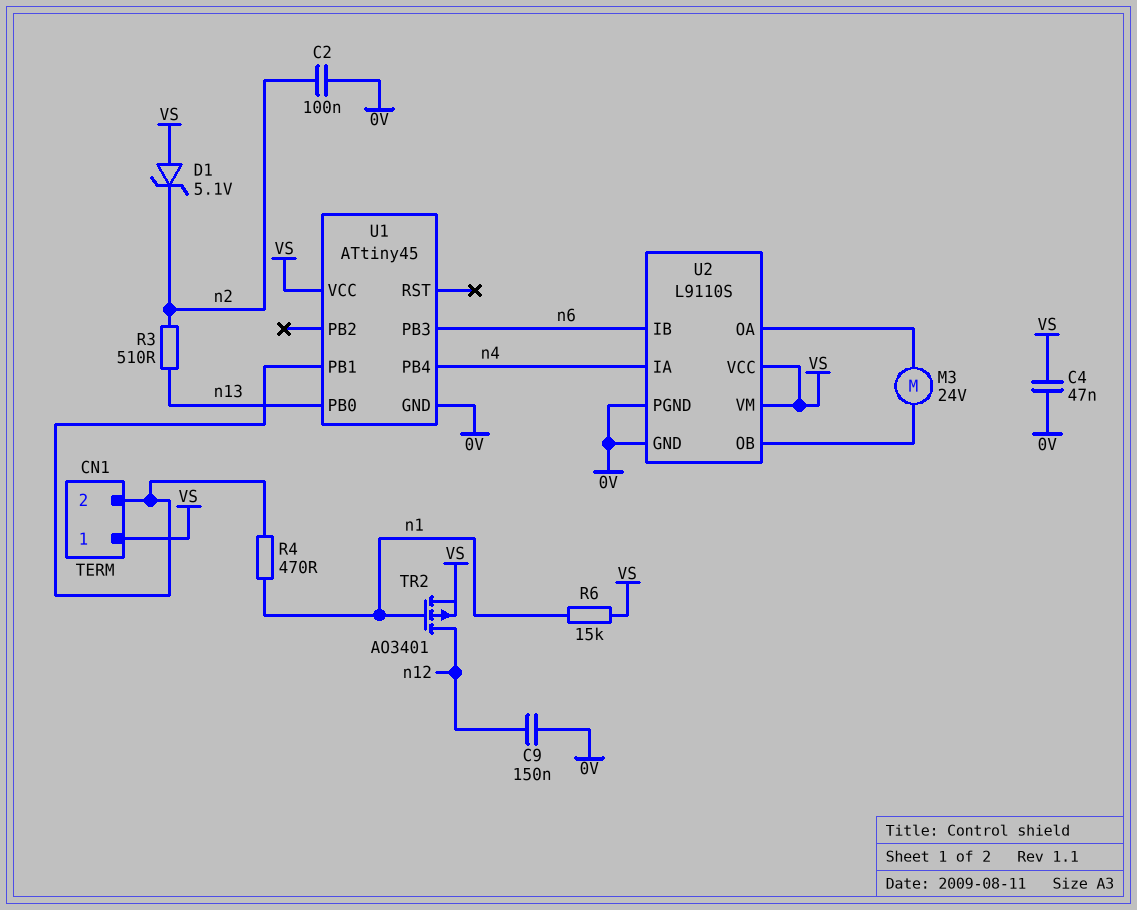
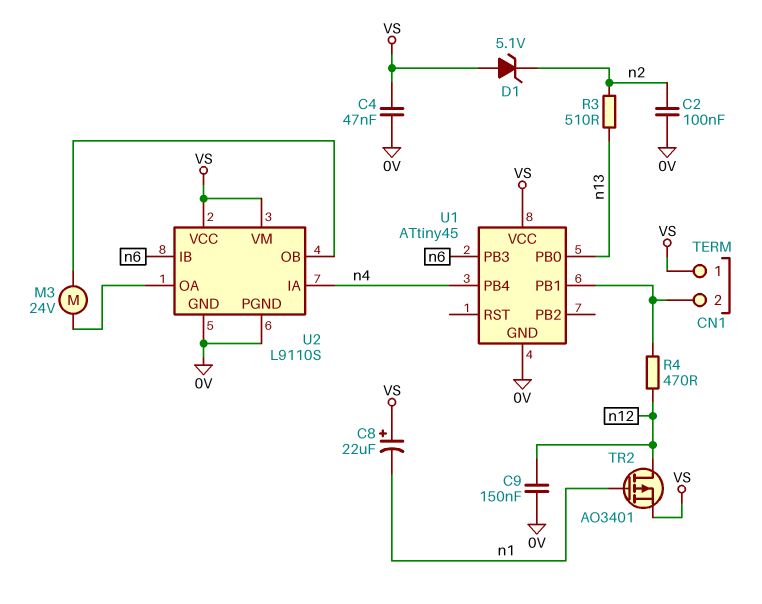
C8: none -> 22uF (plus VS, minus n1)
R4: 470 (CN1/2, n1) -> 470 (CN1/2, n12)
R6: 15k (VS, n1) -> none

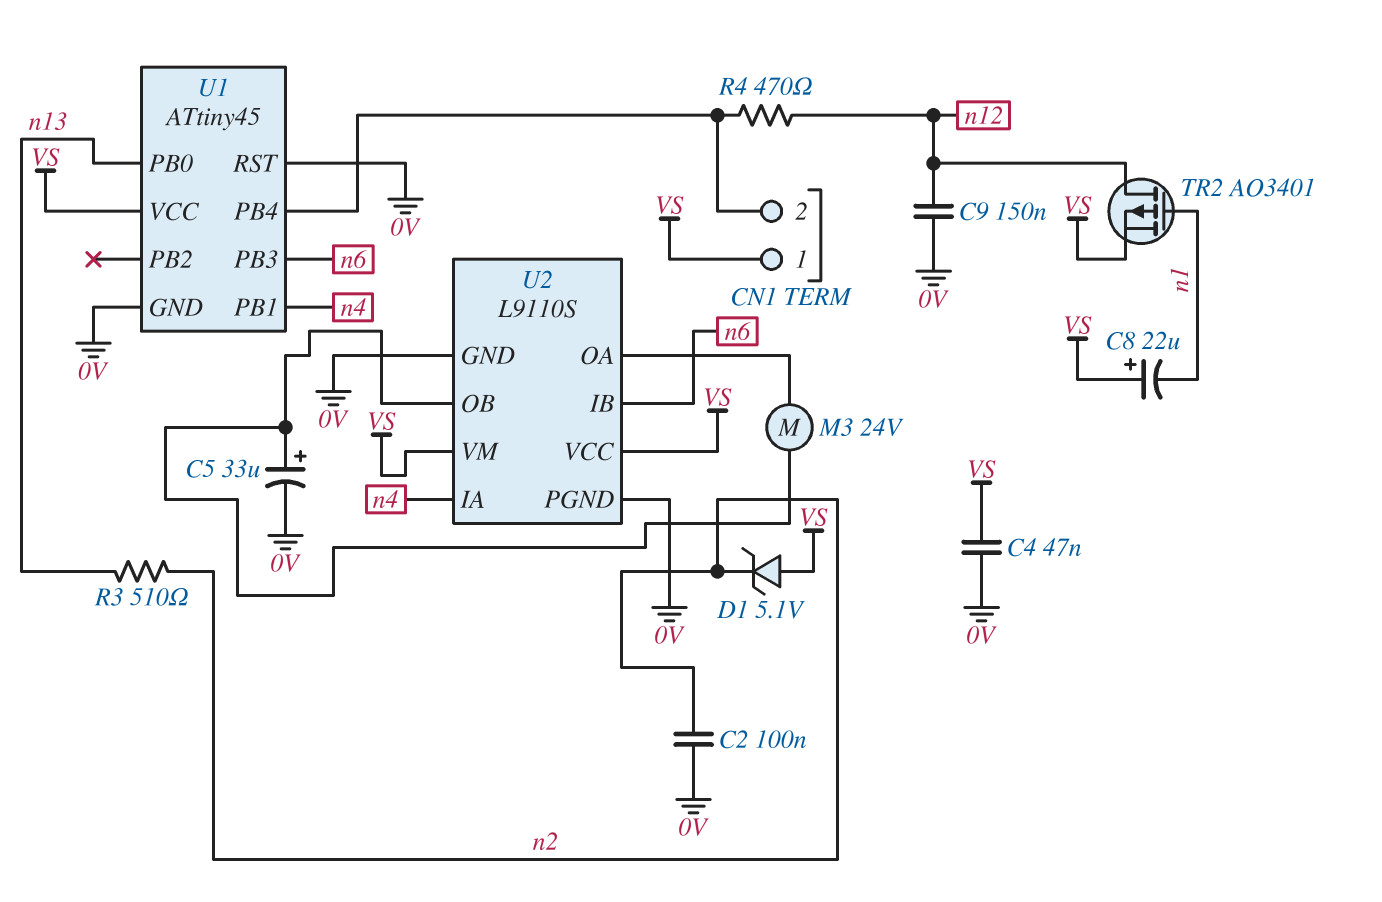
C5: none -> 33uF (plus U2/OB, minus 0V)
U1 pin PB1: CN1/2 -> n4
U1 pin PB4: n4 -> CN1/2
U1 pin RST: none -> 0V

